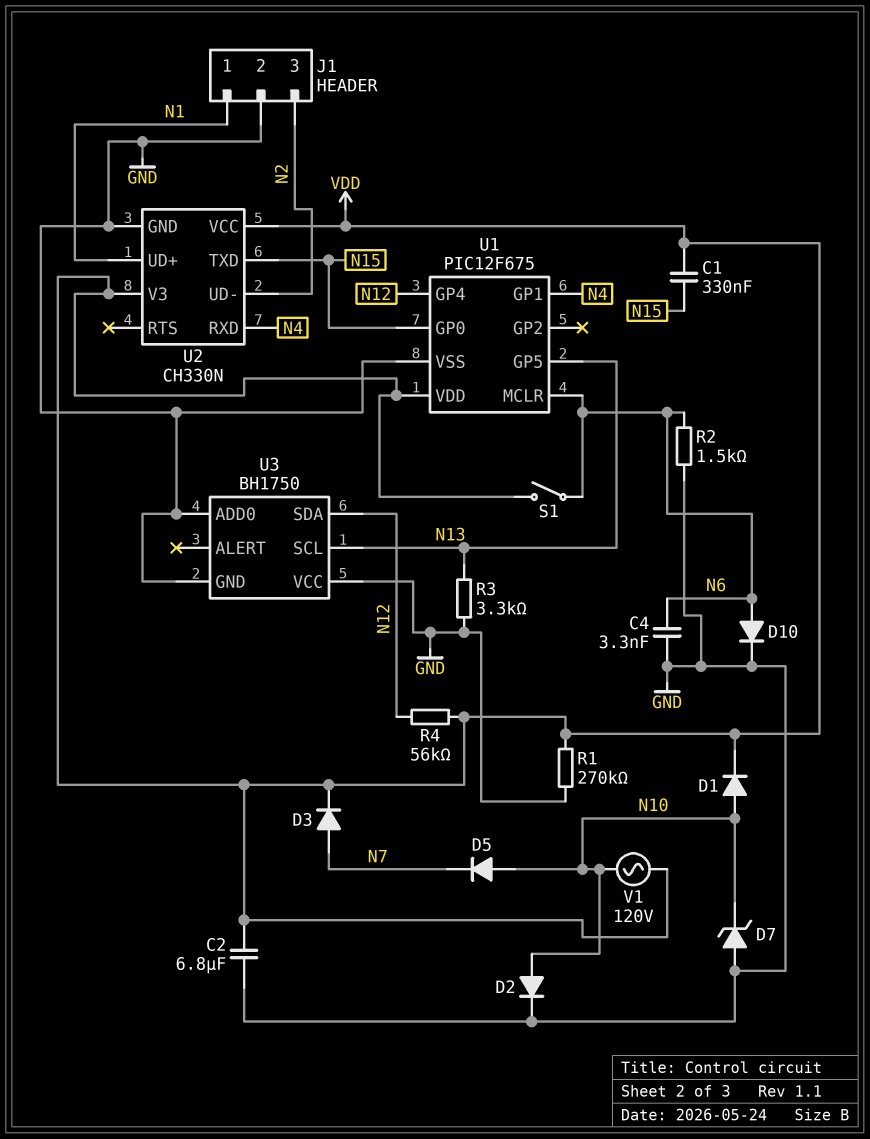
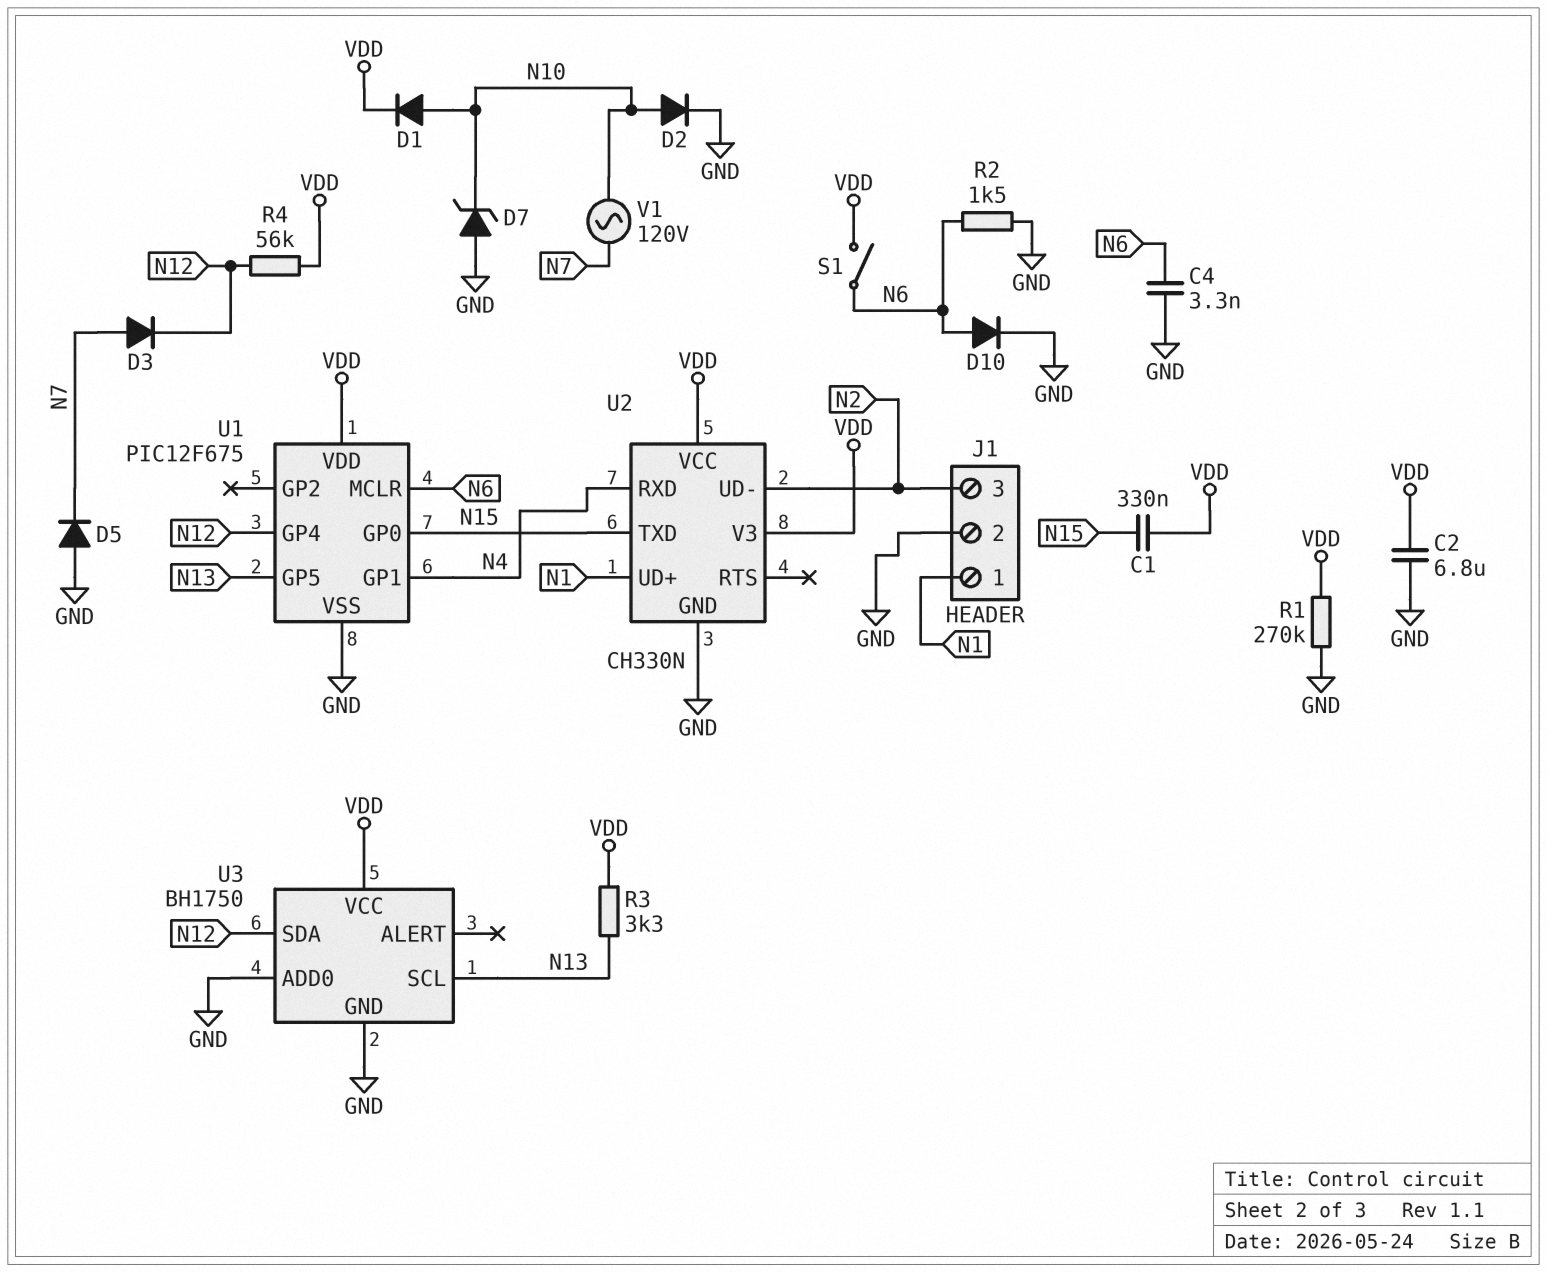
D3: diode (A N7, K VDD) -> diode (A N7, K N12)
D5: diode (A N10, K N7) -> diode (A GND, K N7)
R3: 3.3k (GND, N13) -> 3.3k (N13, VDD)
U3 pin VCC: GND -> VDD
V1: AC 120V (N10, VDD) -> AC 120V (N7, N10)

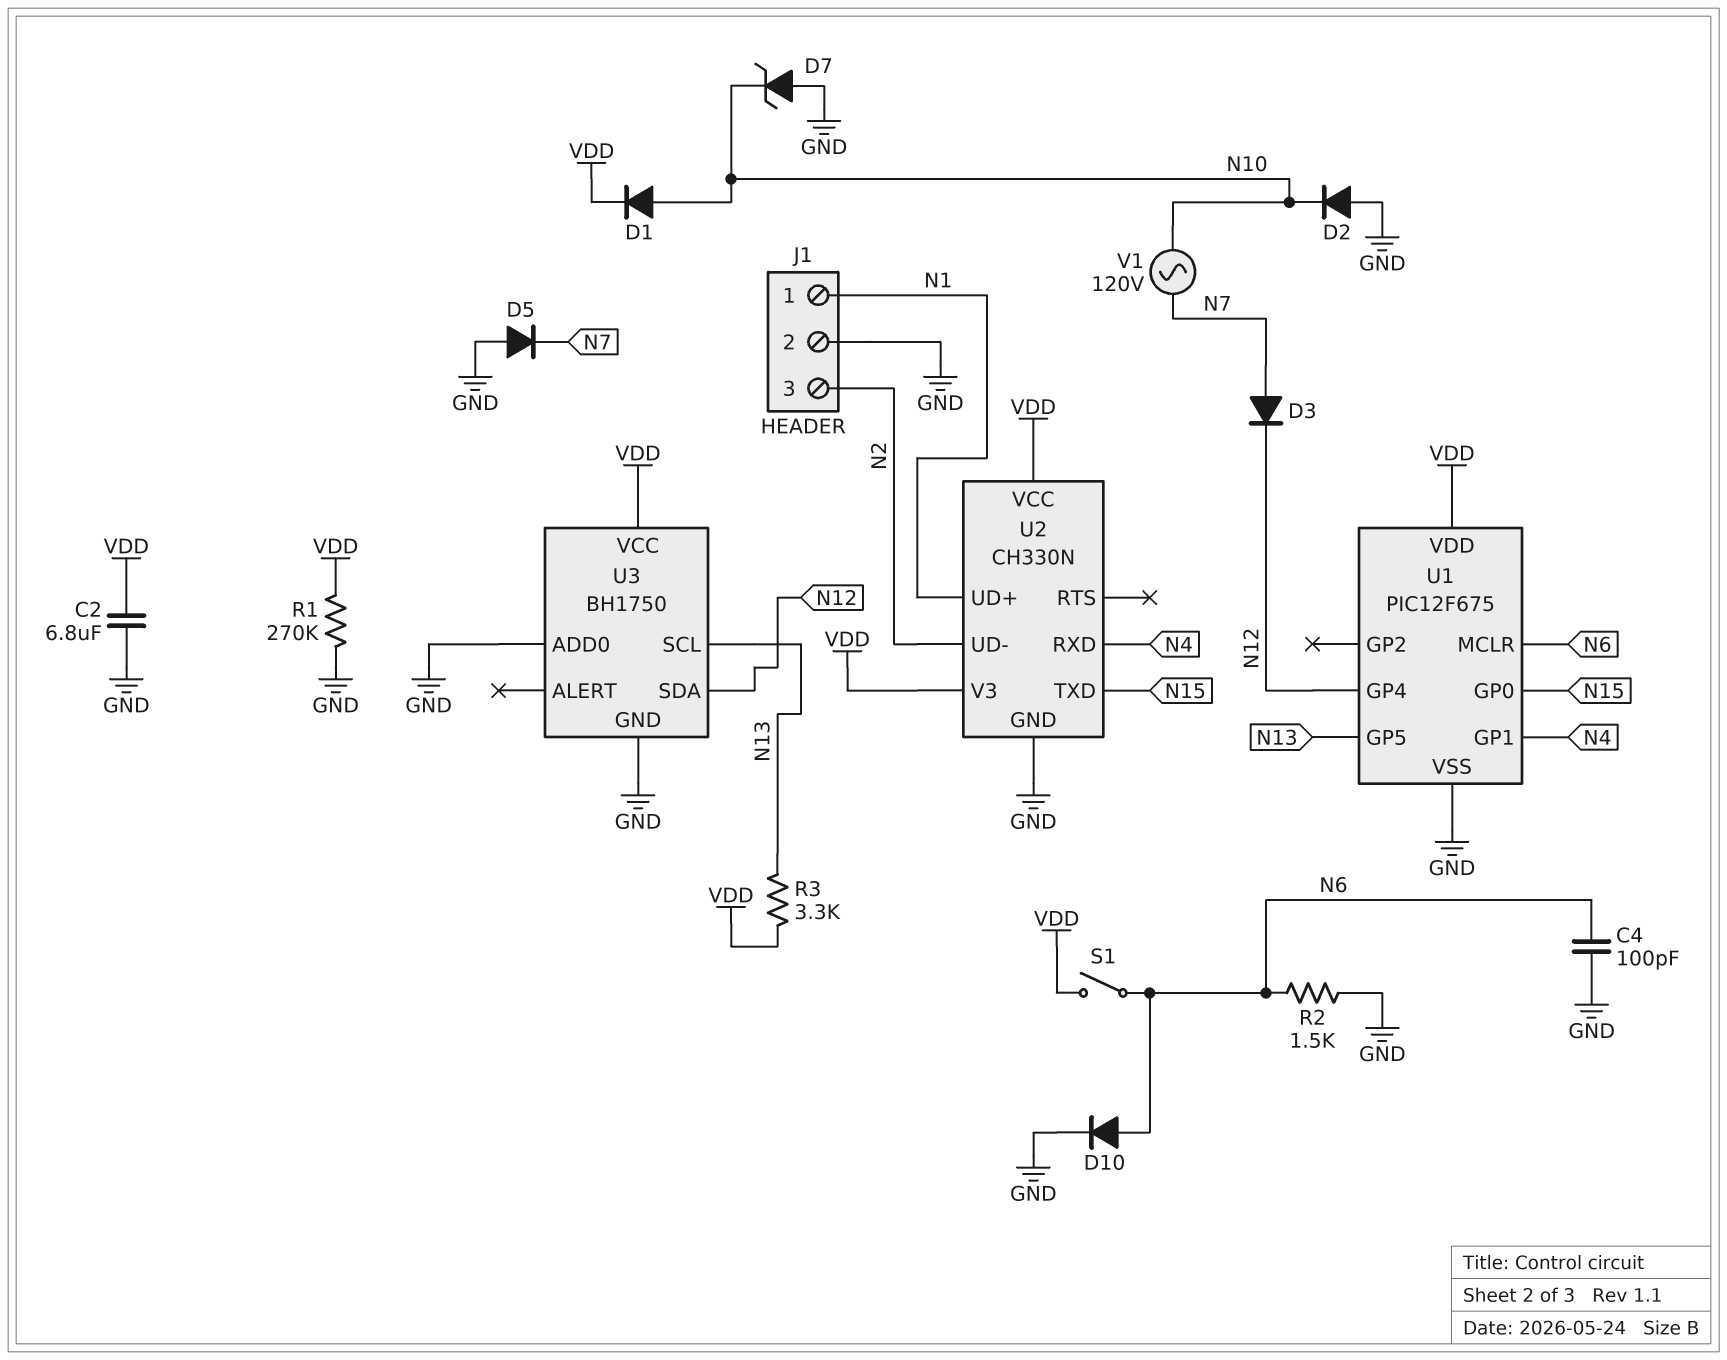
C1: 330nF (N15, VDD) -> none
C4: 3.3nF (GND, N6) -> 100pF (GND, N6)
D2: diode (A N10, K GND) -> diode (A GND, K N10)
R4: 56k (N12, VDD) -> none

